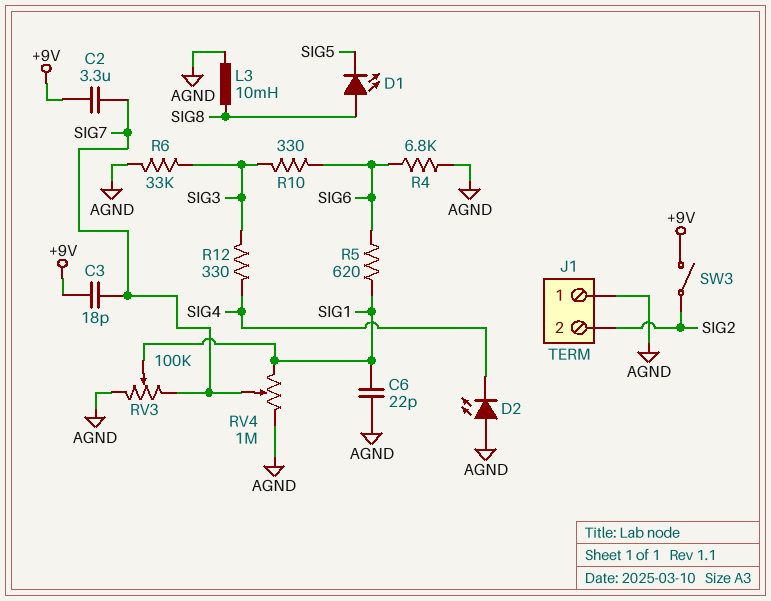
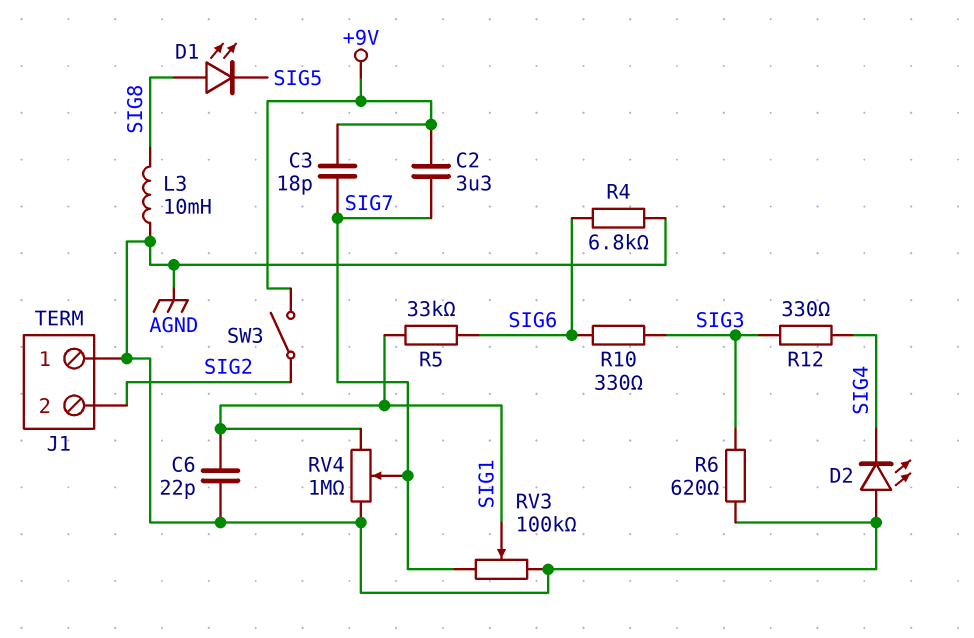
R5: 620 (SIG1, SIG6) -> 33k (SIG1, SIG6)
R6: 33k (AGND, SIG3) -> 620 (AGND, SIG3)

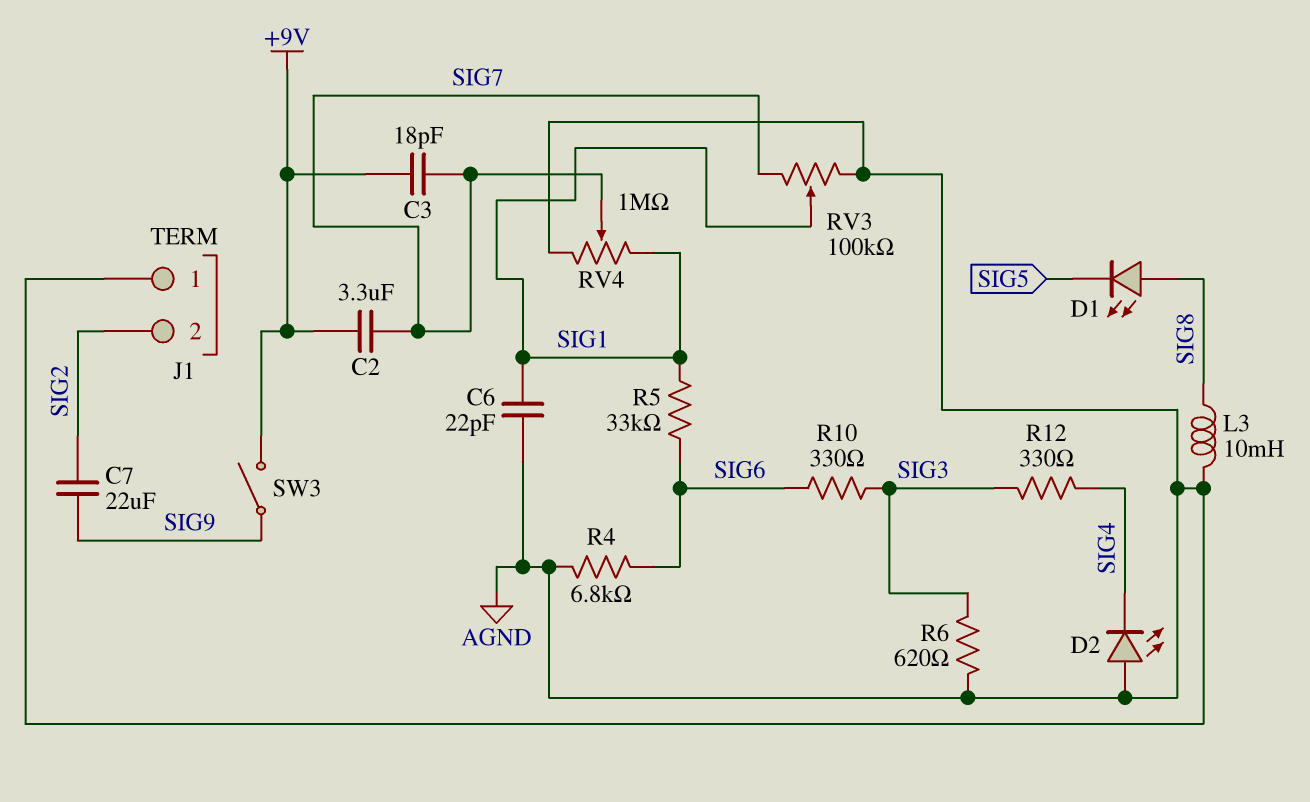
C7: none -> 22uF (SIG2, SIG9)
SW3: switch (+9V, SIG2) -> switch (+9V, SIG9)

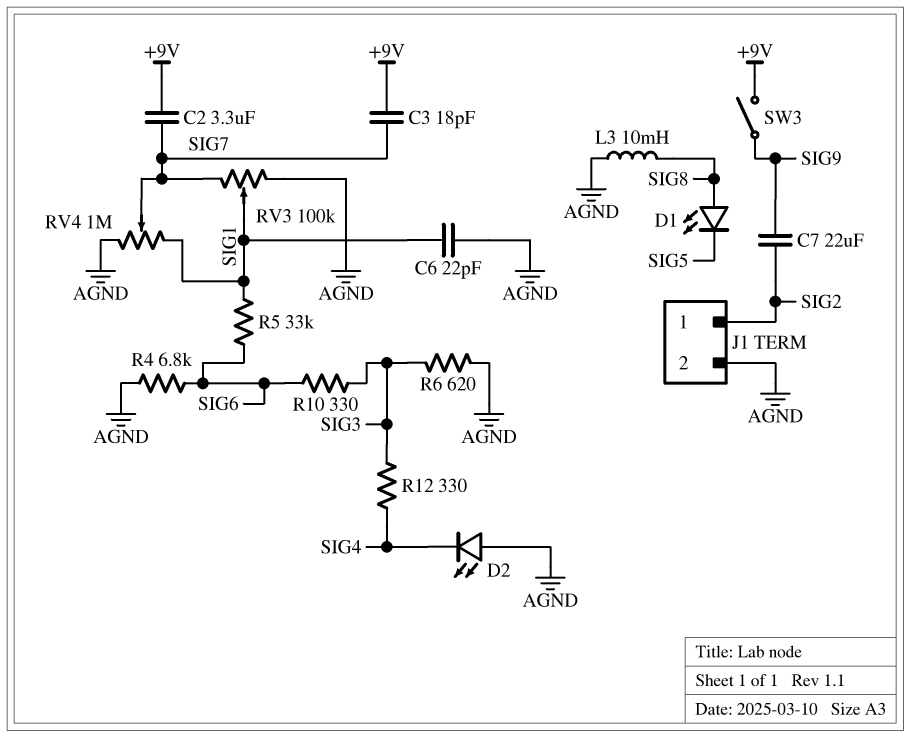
J1 pin 1: AGND -> SIG2
J1 pin 2: SIG2 -> AGND

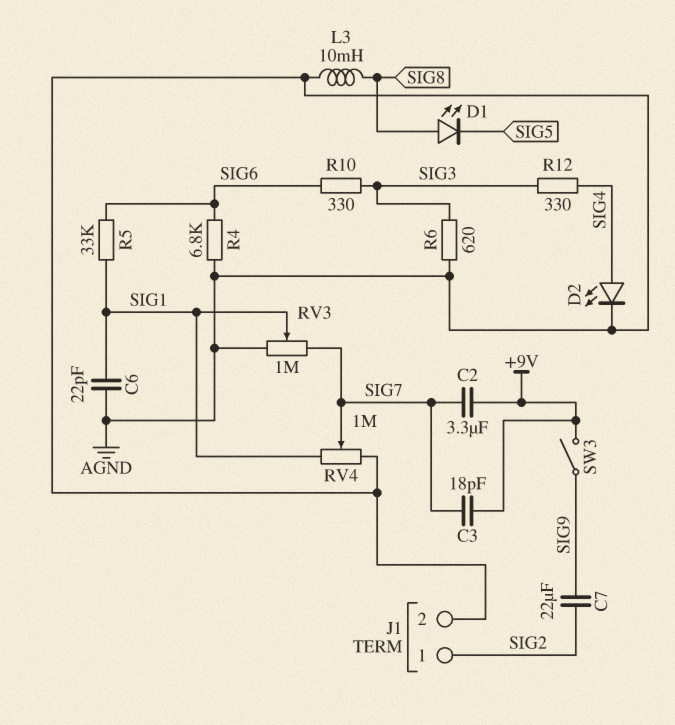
D2: LED (A AGND, K SIG4) -> LED (A SIG4, K AGND)
RV3: 100k (AGND, SIG7, wiper SIG1) -> 1M (AGND, SIG7, wiper SIG1)

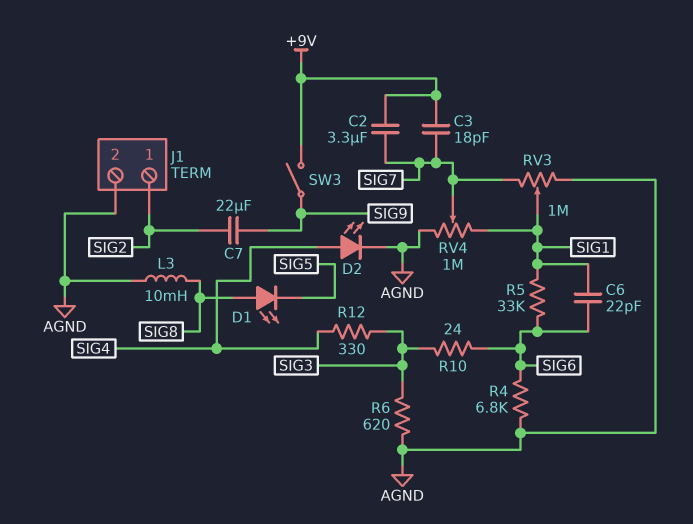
C6: 22pF (AGND, SIG1) -> 22pF (SIG1, SIG6)
R10: 330 (SIG3, SIG6) -> 24 (SIG3, SIG6)

